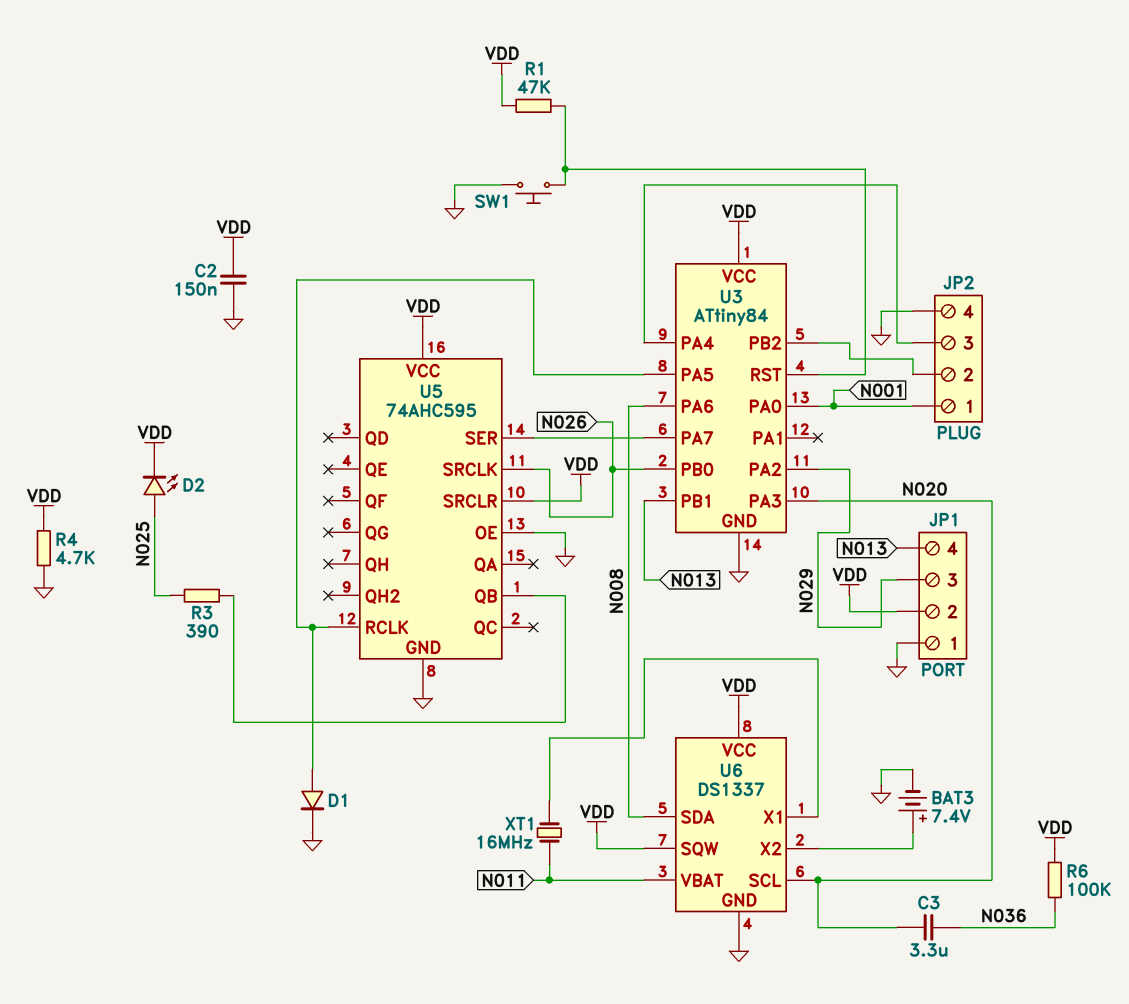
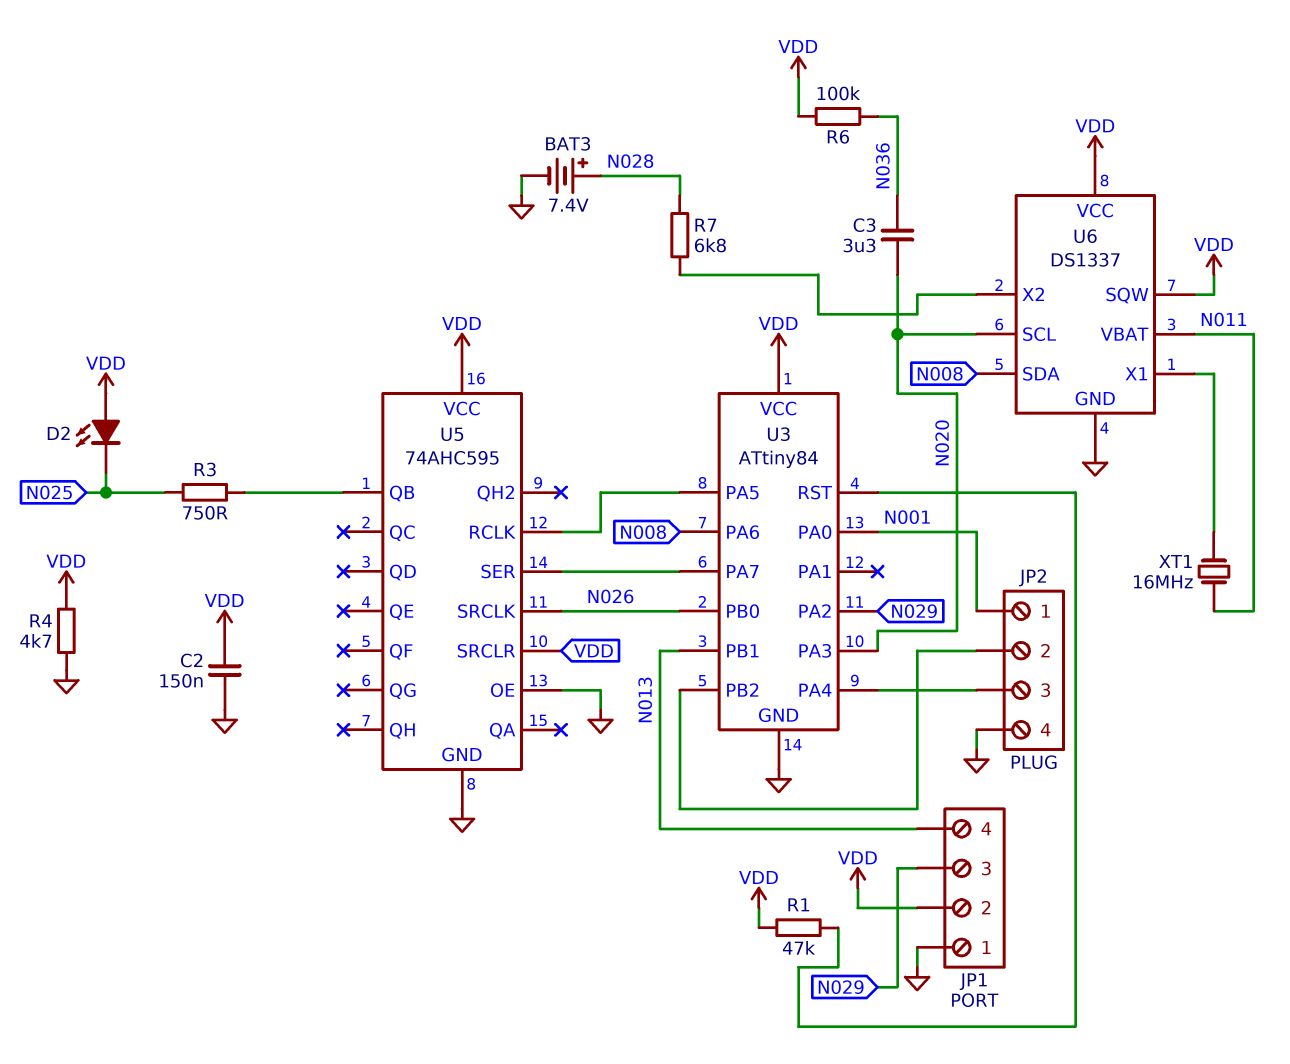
BAT3: 7.4V (plus U6/X2, minus GND) -> 7.4V (plus N028, minus GND)
D1: diode (A U3/PA5, K GND) -> none
D2: LED (A N025, K VDD) -> LED (A VDD, K N025)
R3: 390 (N025, U5/QB) -> 750 (N025, U5/QB)
R7: none -> 6.8k (N028, U6/X2)
SW1: button (GND, U3/RST) -> none

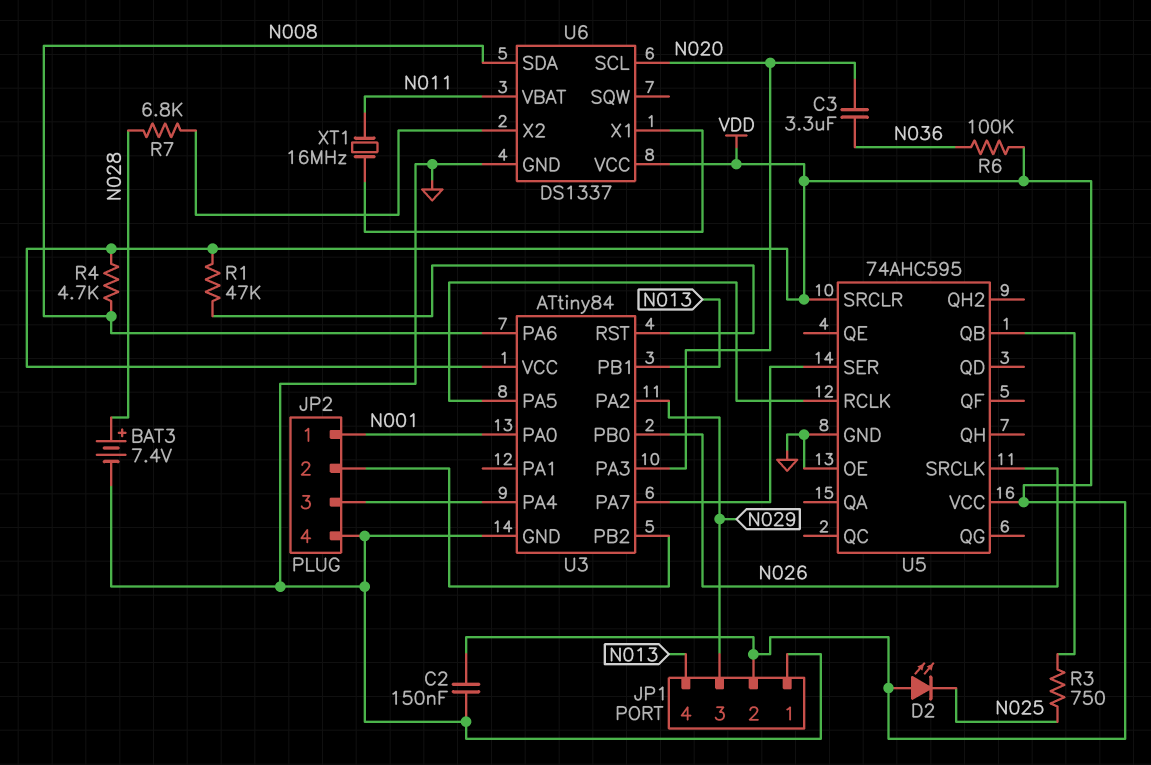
R4: 4.7k (GND, VDD) -> 4.7k (N008, VDD)
U6 pin SQW: VDD -> none

